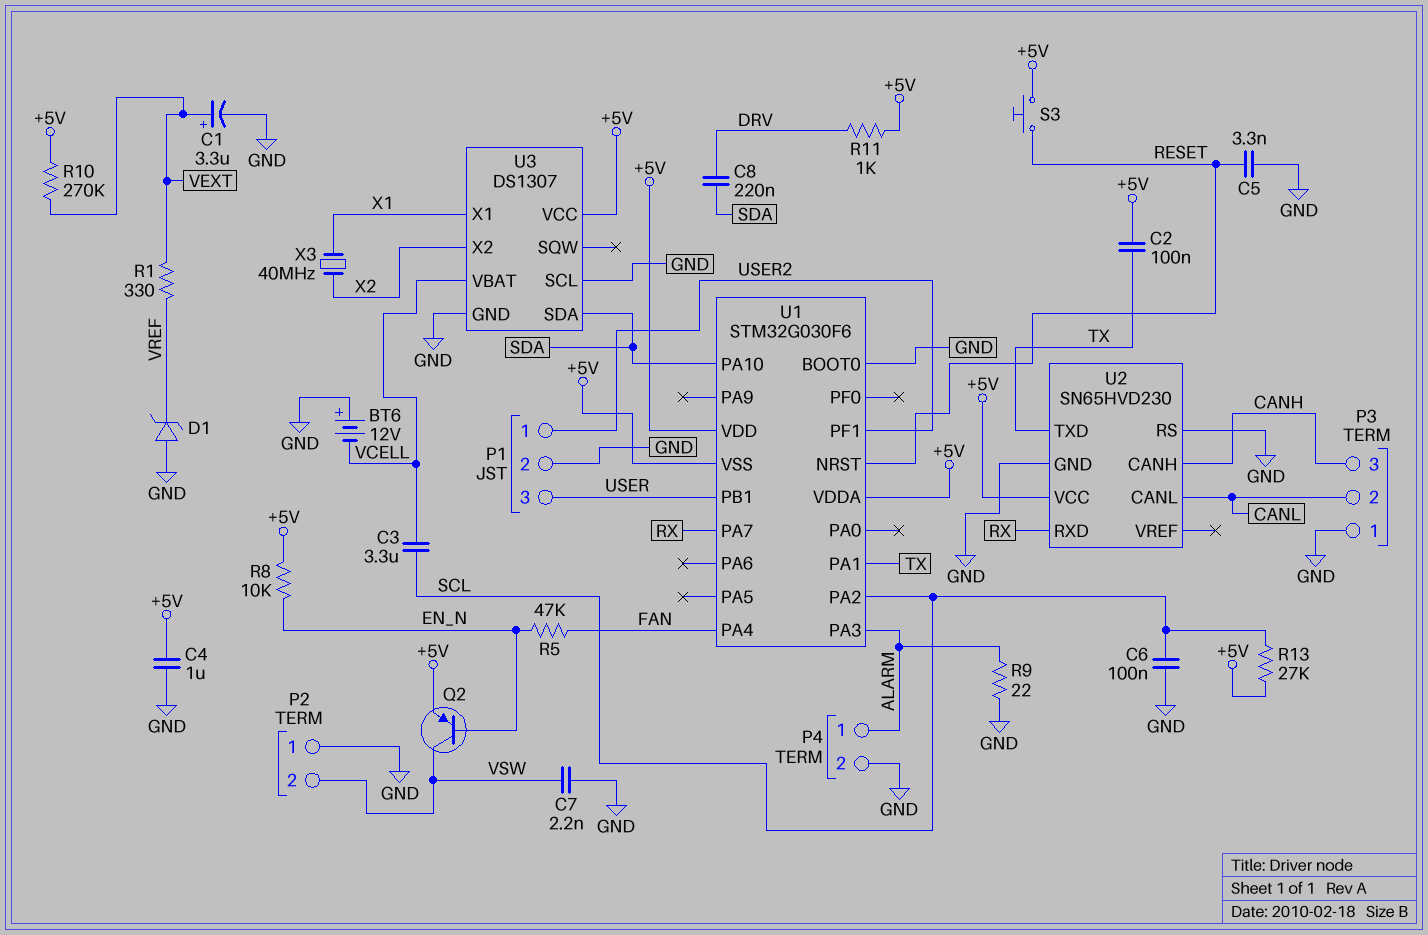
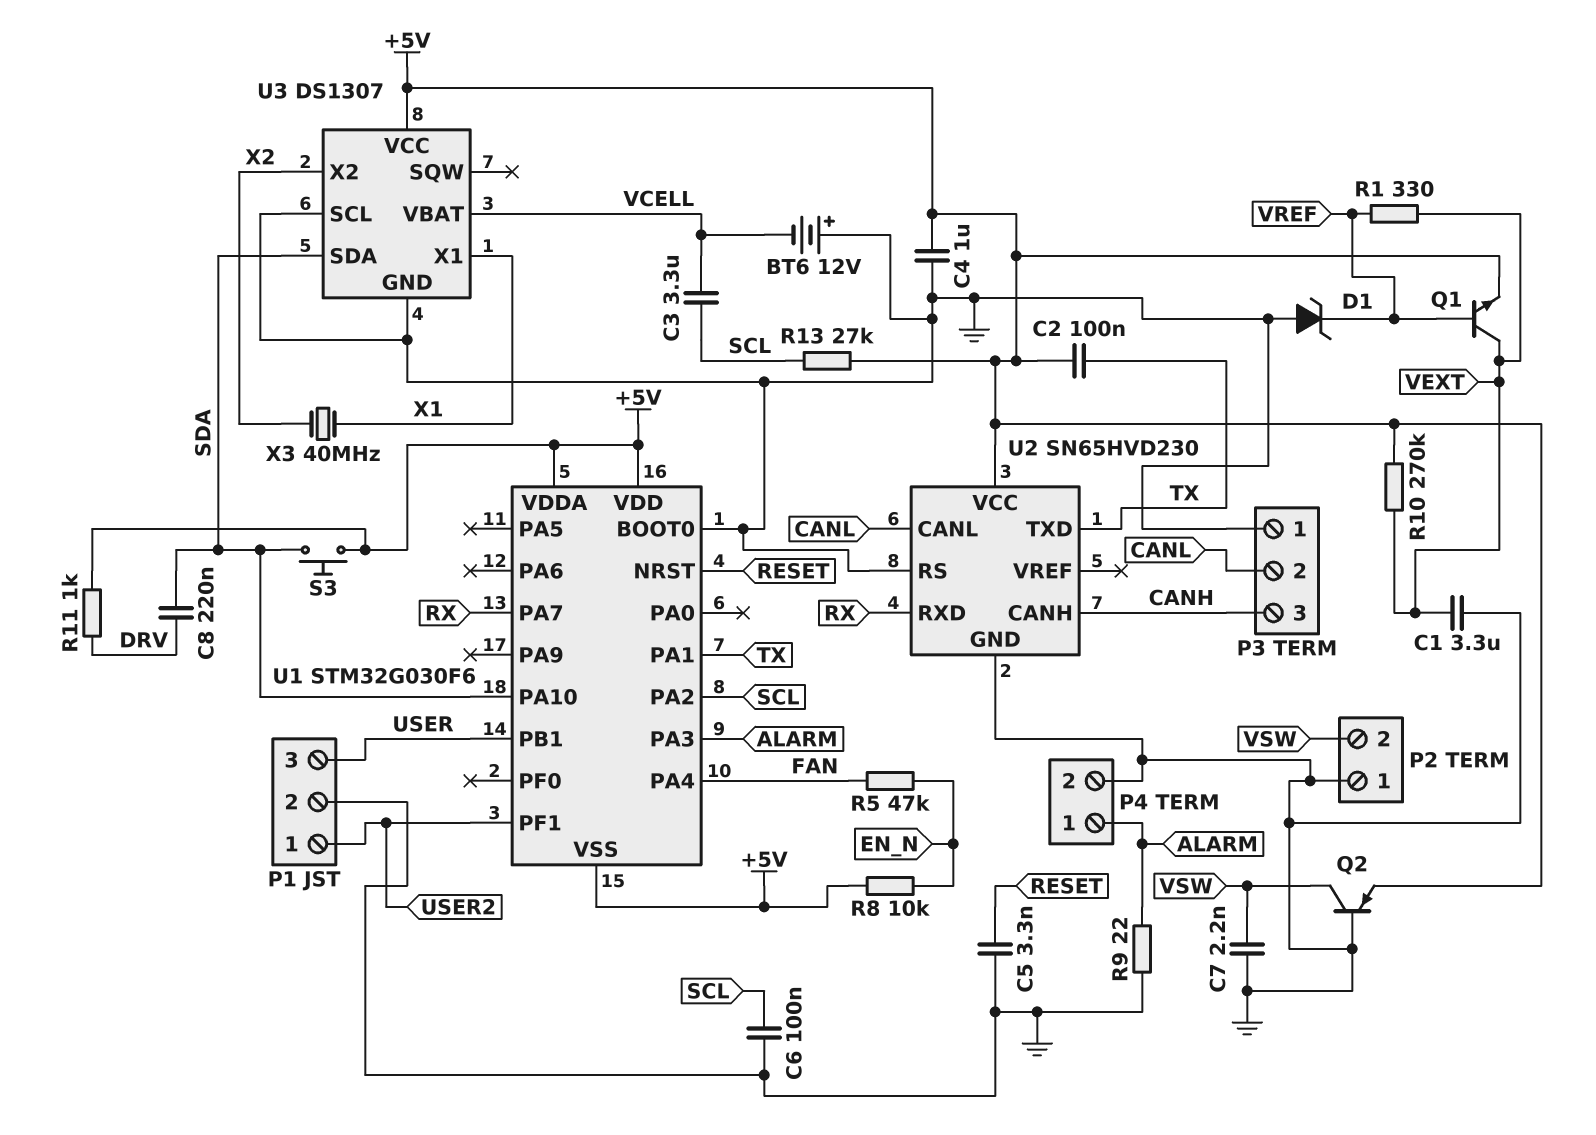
C1: 3.3uF (plus VEXT, minus GND) -> 3.3uF (GND, VEXT)
Q1: none -> NPN (B VREF, C VEXT, E +5V)
Q2: PNP (B EN_N, C VSW, E +5V) -> PNP (B GND, C VSW, E +5V)
S3: button (+5V, RESET) -> button (+5V, SDA)

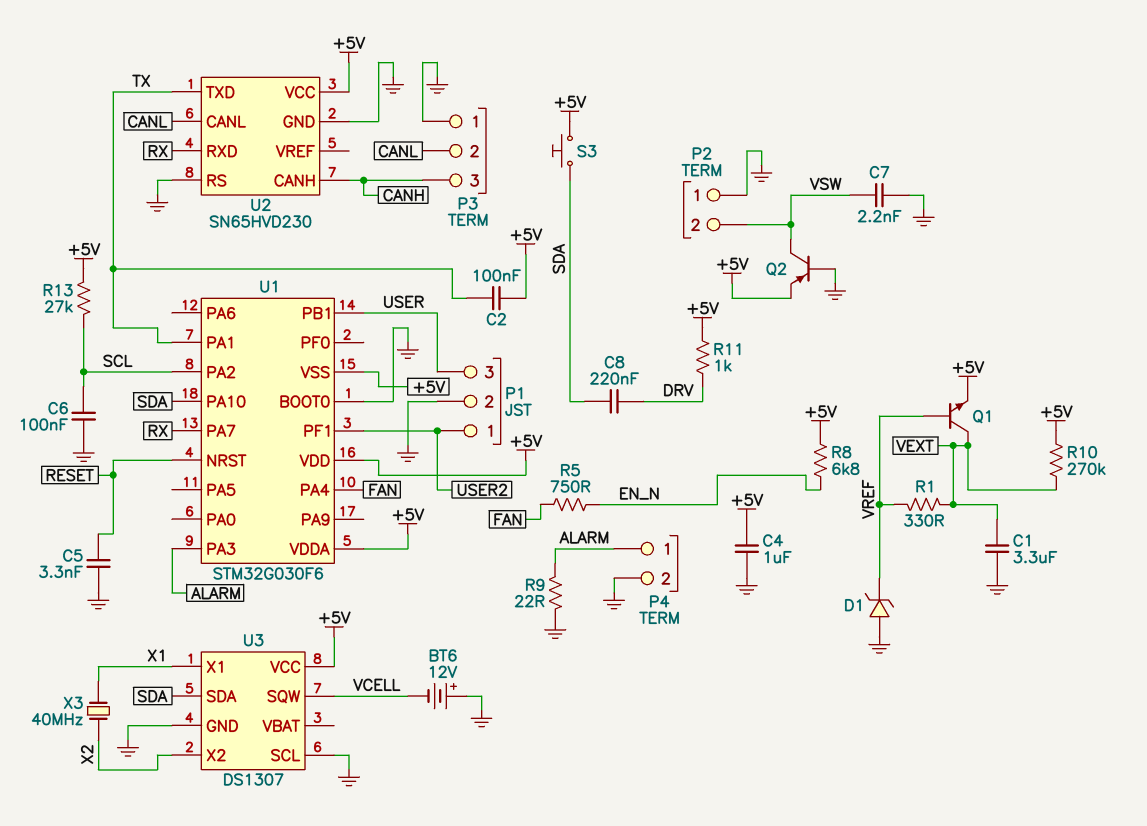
C3: 3.3uF (SCL, VCELL) -> none
R5: 47k (EN_N, FAN) -> 750 (EN_N, FAN)
R8: 10k (+5V, EN_N) -> 6.8k (+5V, EN_N)
U3 pin SQW: none -> VCELL
U3 pin VBAT: VCELL -> none

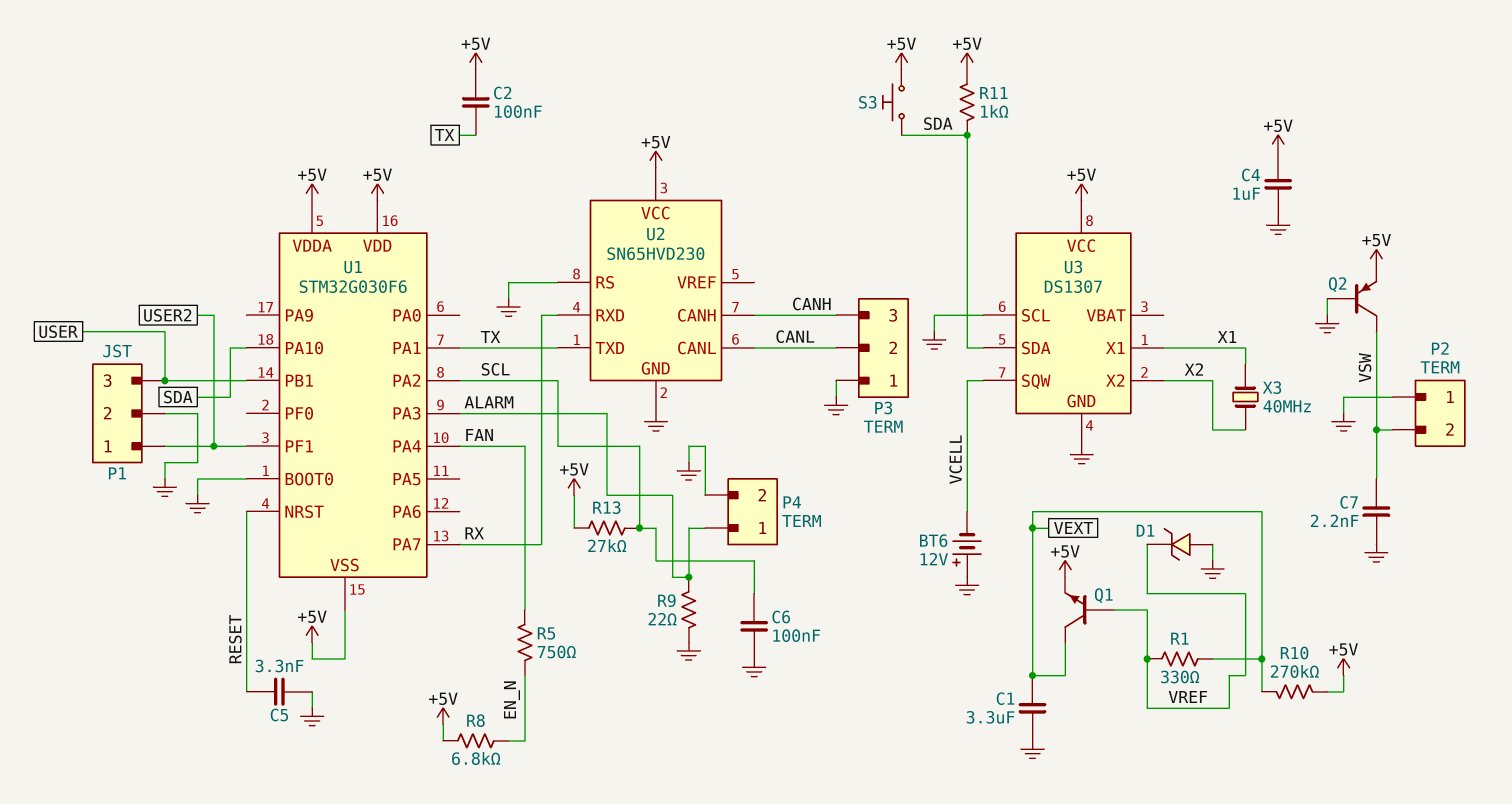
C8: 220nF (DRV, SDA) -> none
R11: 1k (+5V, DRV) -> 1k (+5V, SDA)

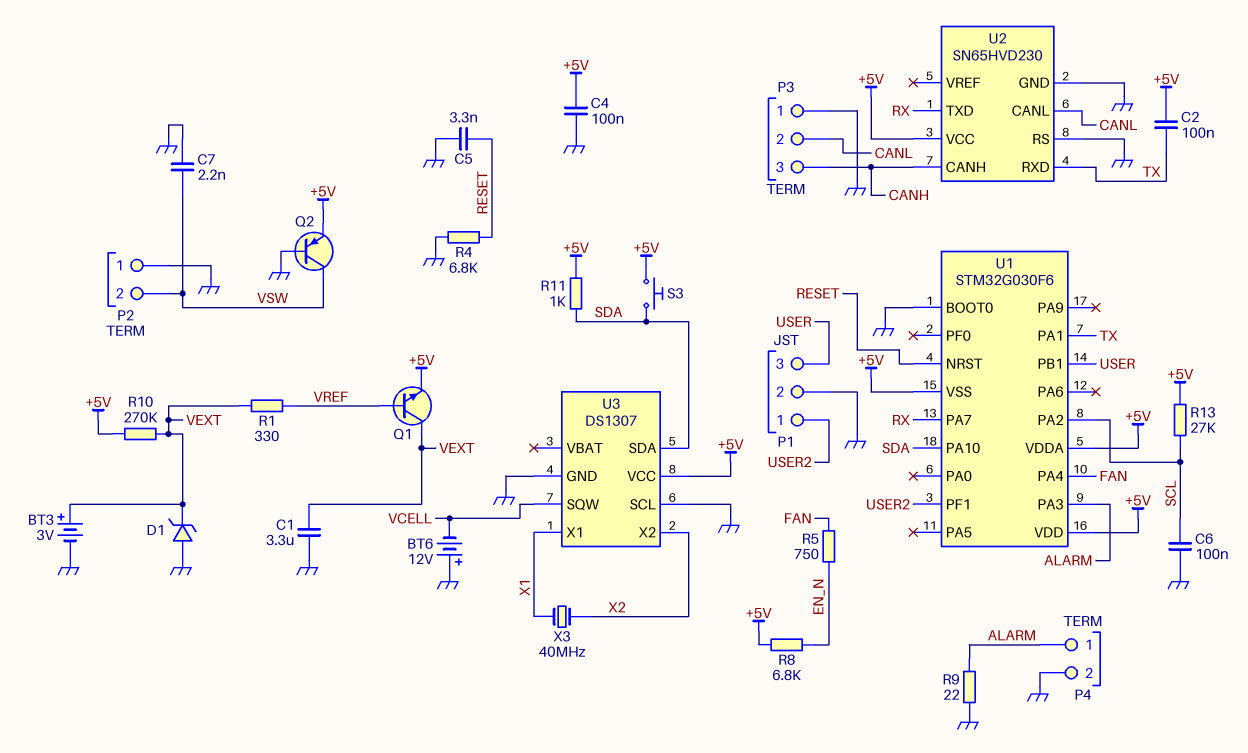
BT3: none -> 3V (plus VEXT, minus GND)
C4: 1uF (+5V, GND) -> 100nF (+5V, GND)
D1: zener (A GND, K VREF) -> zener (A GND, K VEXT)
R4: none -> 6.8k (GND, RESET)
U2 pin RXD: RX -> TX
U2 pin TXD: TX -> RX

